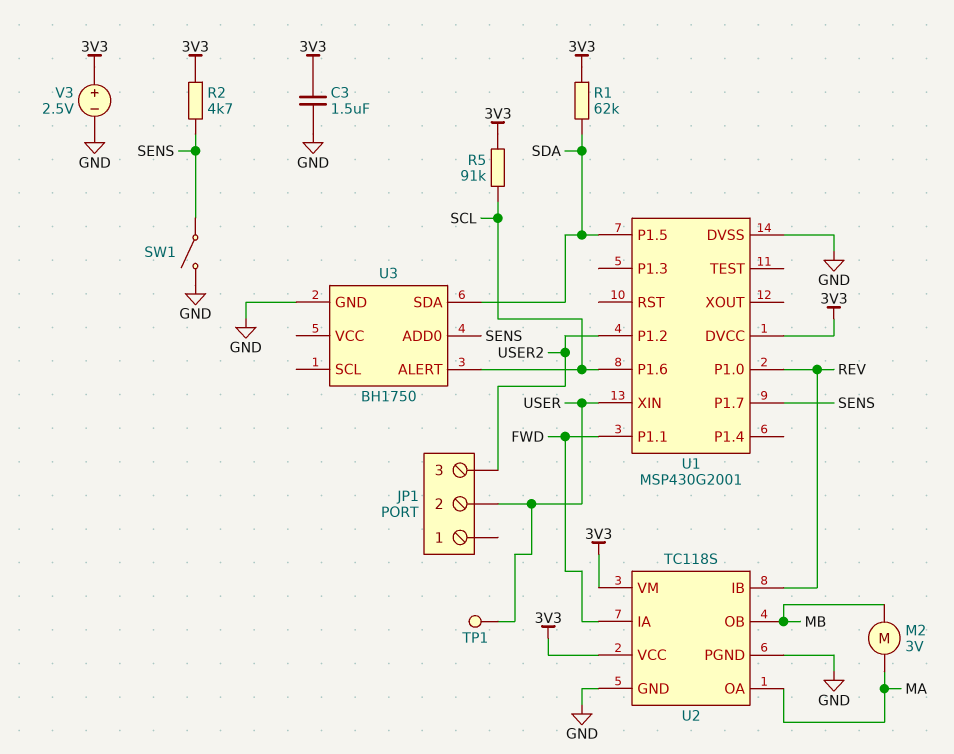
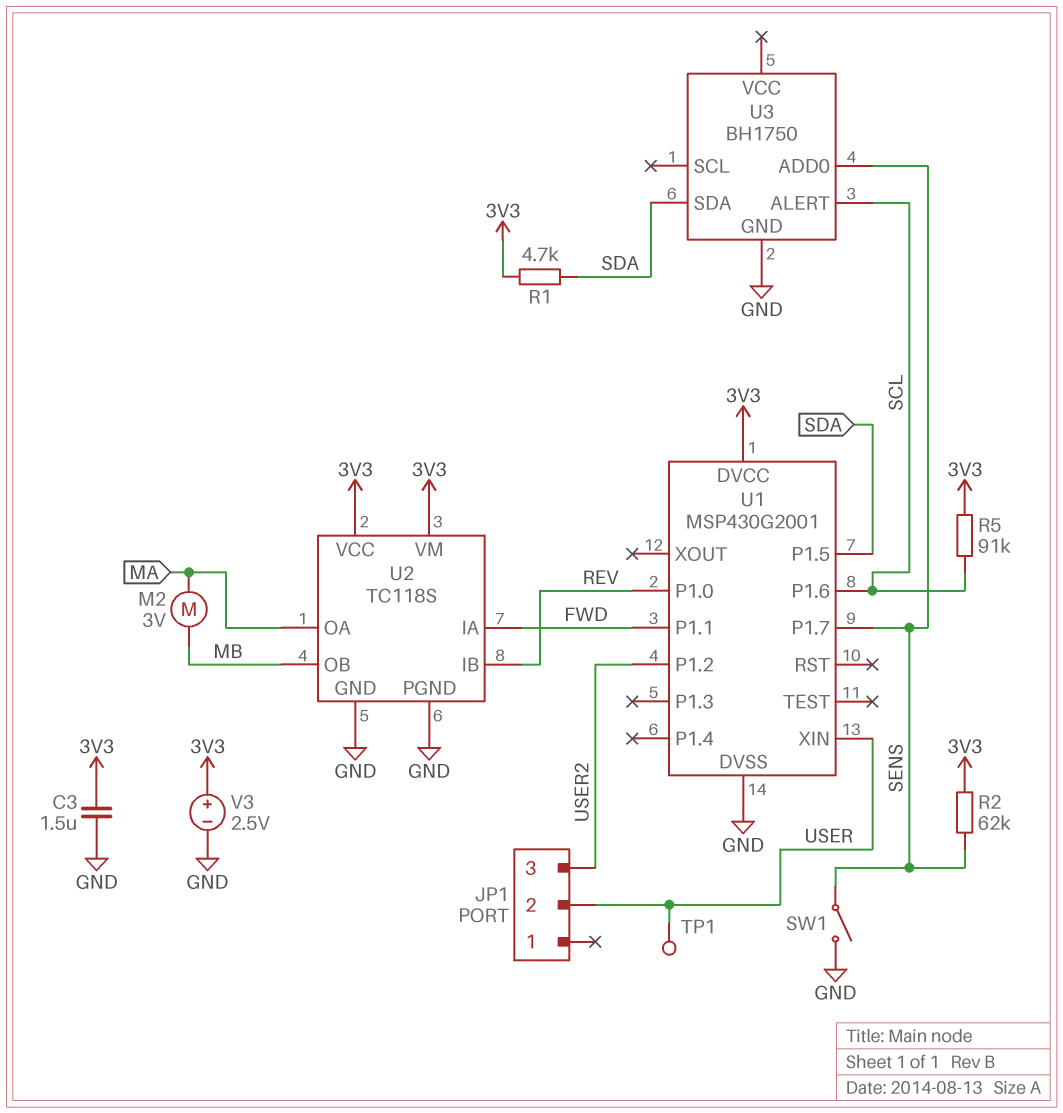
R1: 62k (3V3, SDA) -> 4.7k (3V3, SDA)
R2: 4.7k (3V3, SENS) -> 62k (3V3, SENS)

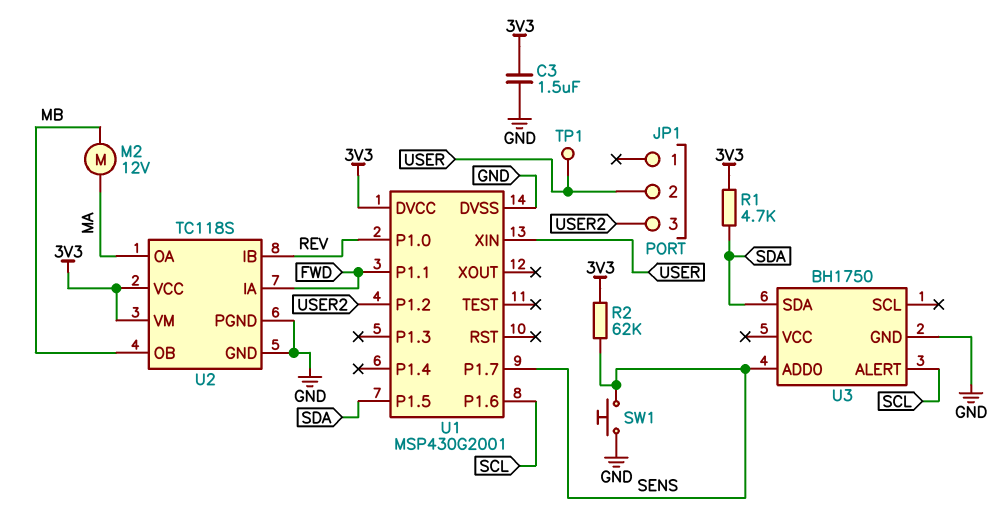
M2: motor 3V (MA, MB) -> motor 12V (MA, MB)
R5: 91k (3V3, SCL) -> none
SW1: switch (GND, SENS) -> button (GND, SENS)
V3: 2.5V (plus 3V3, minus GND) -> none

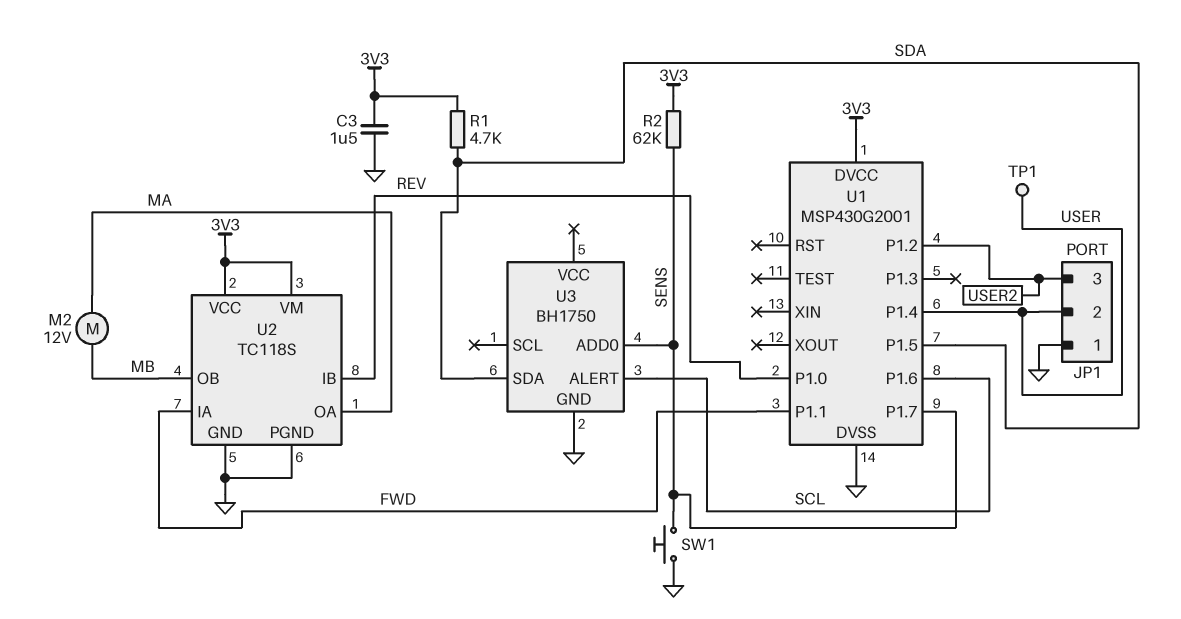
JP1 pin 1: none -> GND
U1 pin P1.4: none -> USER
U1 pin XIN: USER -> none

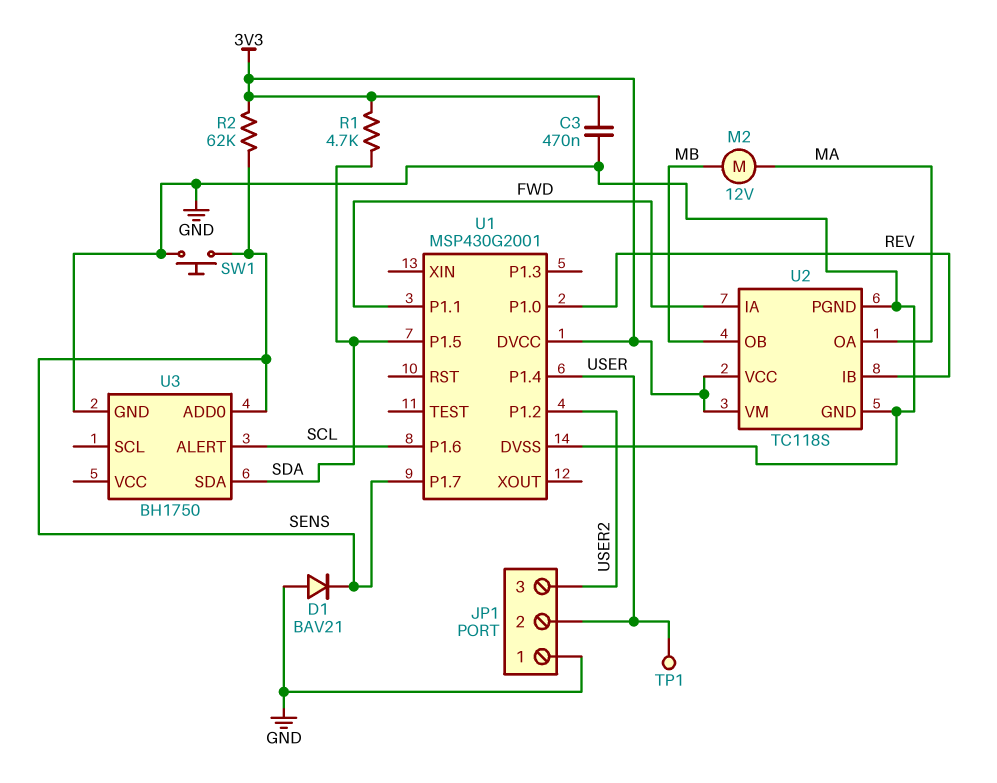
C3: 1.5uF (3V3, GND) -> 470nF (3V3, GND)
D1: none -> diode BAV21 (A GND, K SENS)

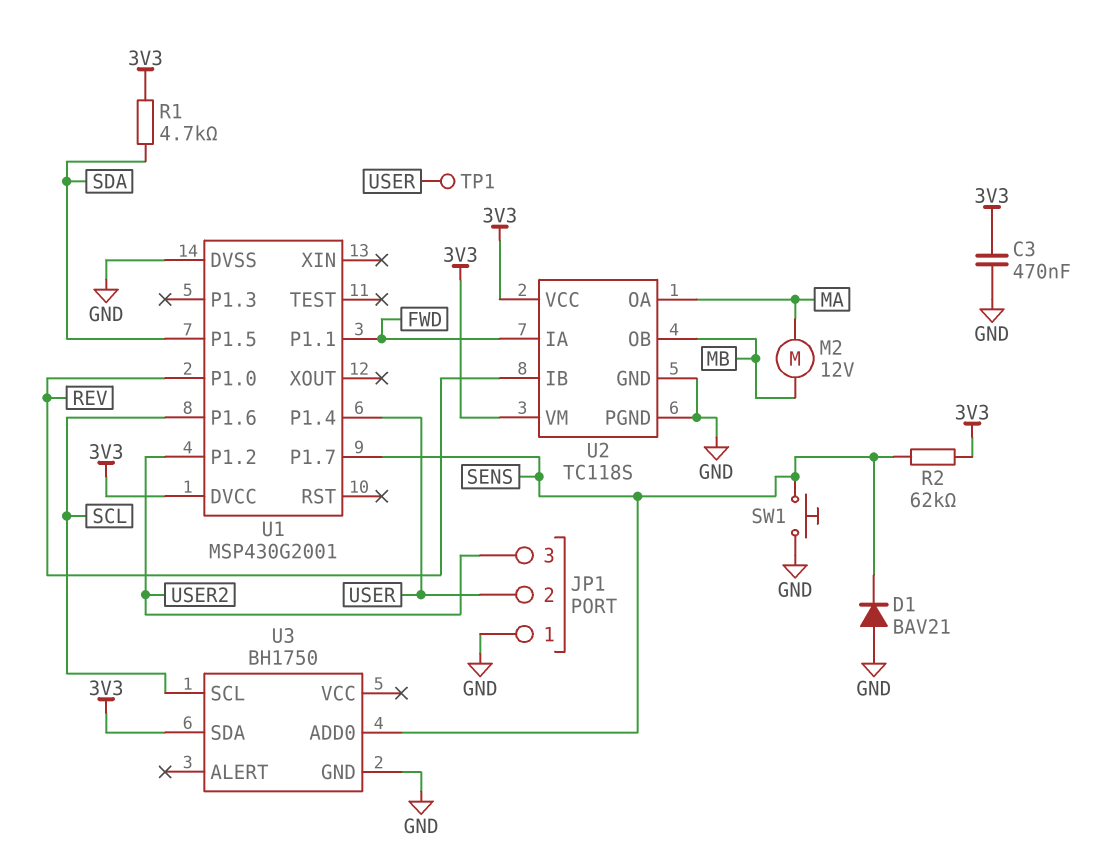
U3 pin ALERT: SCL -> none
U3 pin SCL: none -> SCL
U3 pin SDA: SDA -> 3V3

